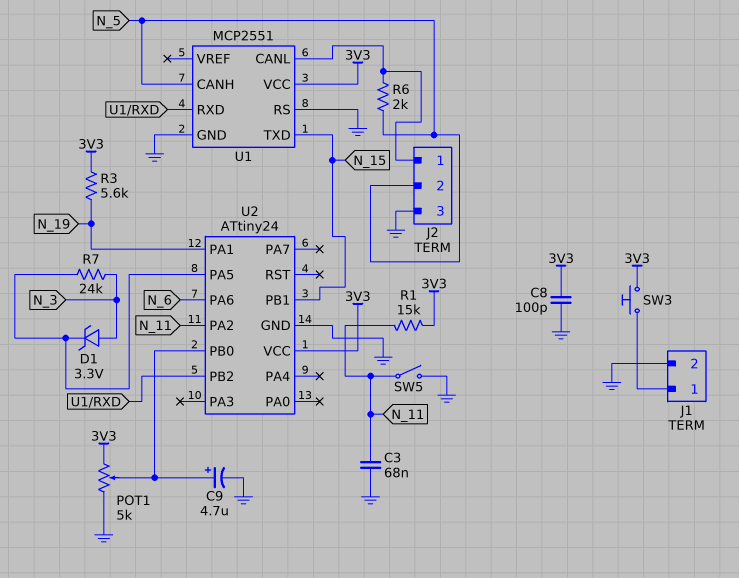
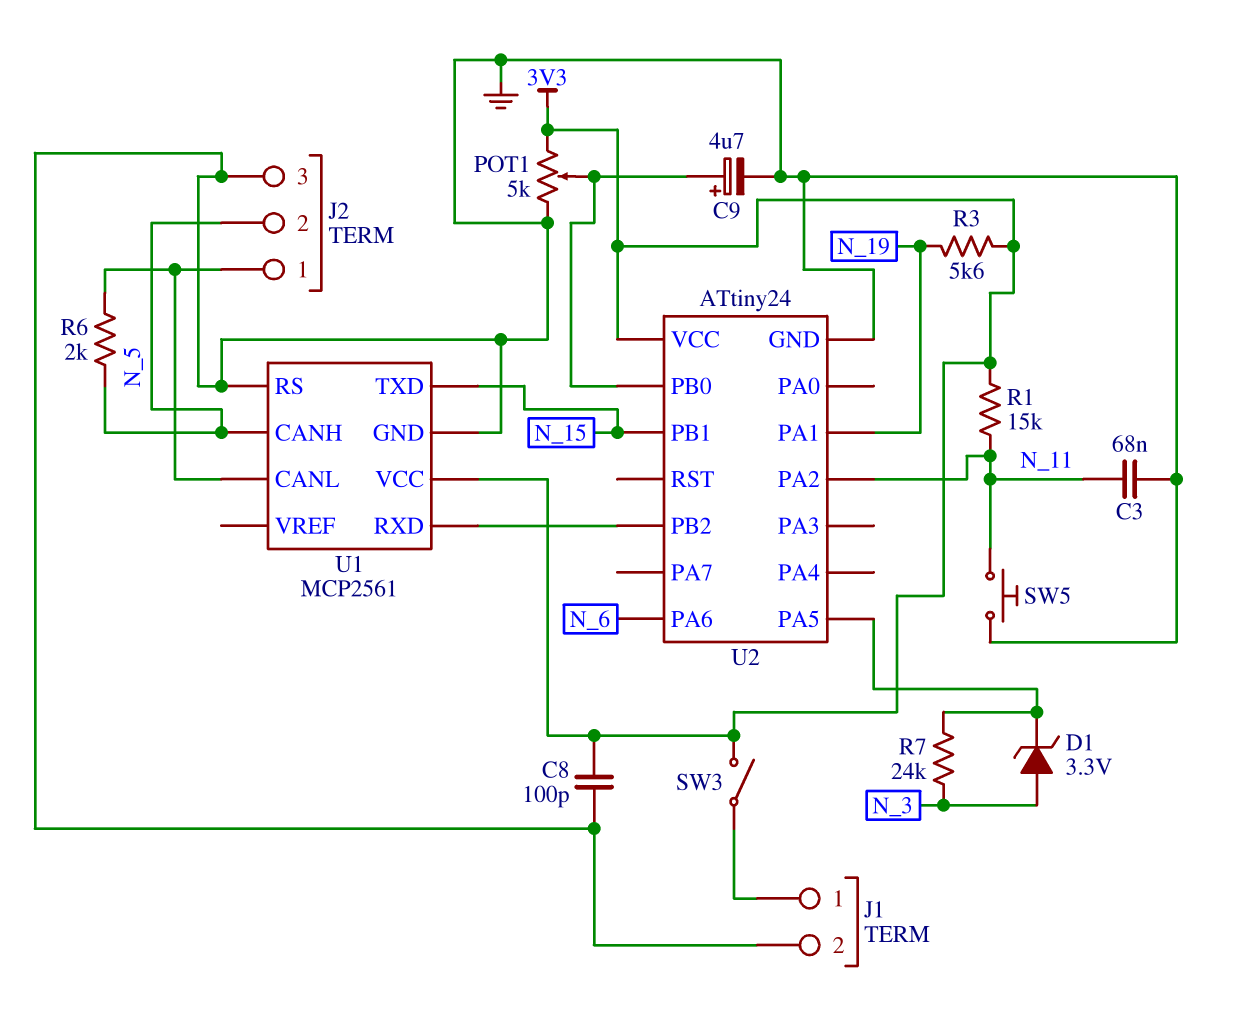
SW3: button (3V3, J1/1) -> switch (3V3, J1/1)
SW5: switch (GND, N_11) -> button (GND, N_11)
U1: MCP2551 -> MCP2561

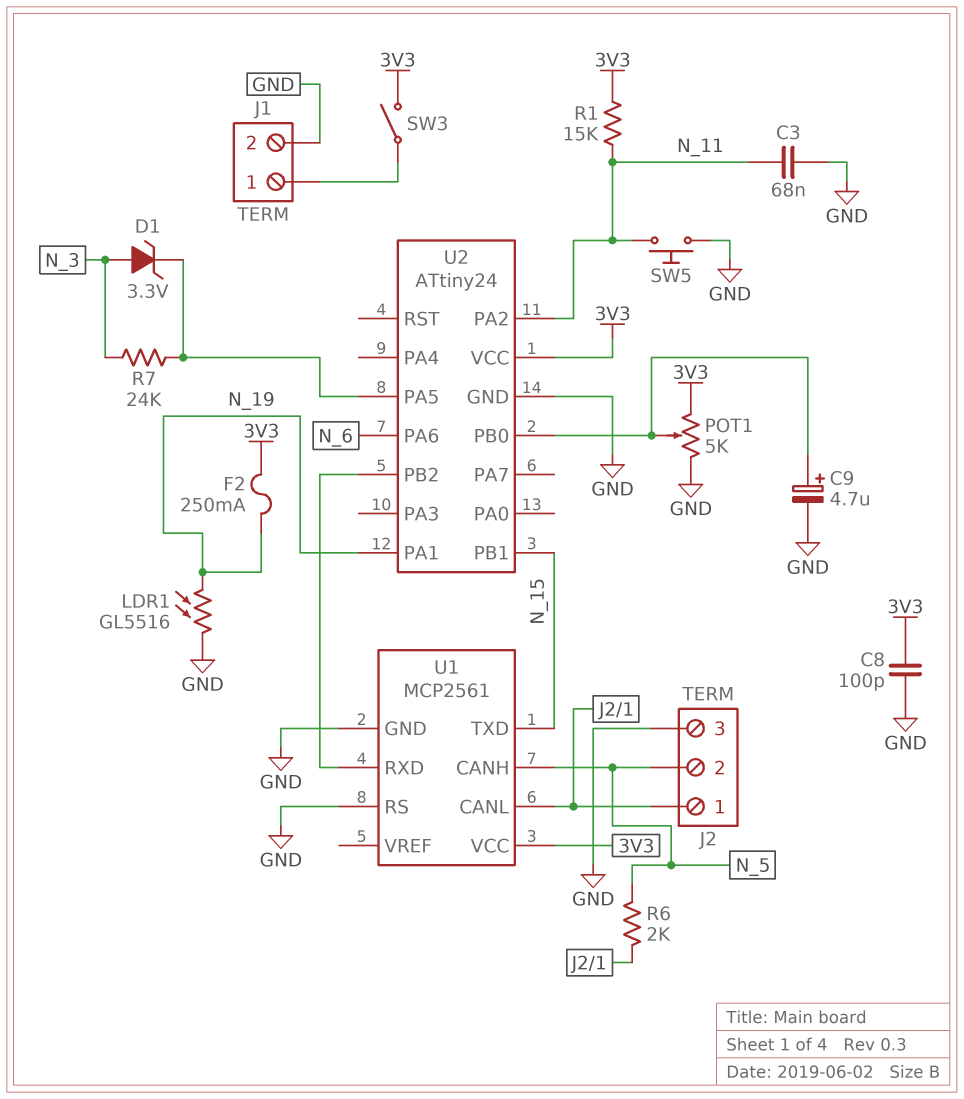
F2: none -> 250mA (3V3, N_19)
LDR1: none -> GL5516 (GND, N_19)
R3: 5.6k (3V3, N_19) -> none

